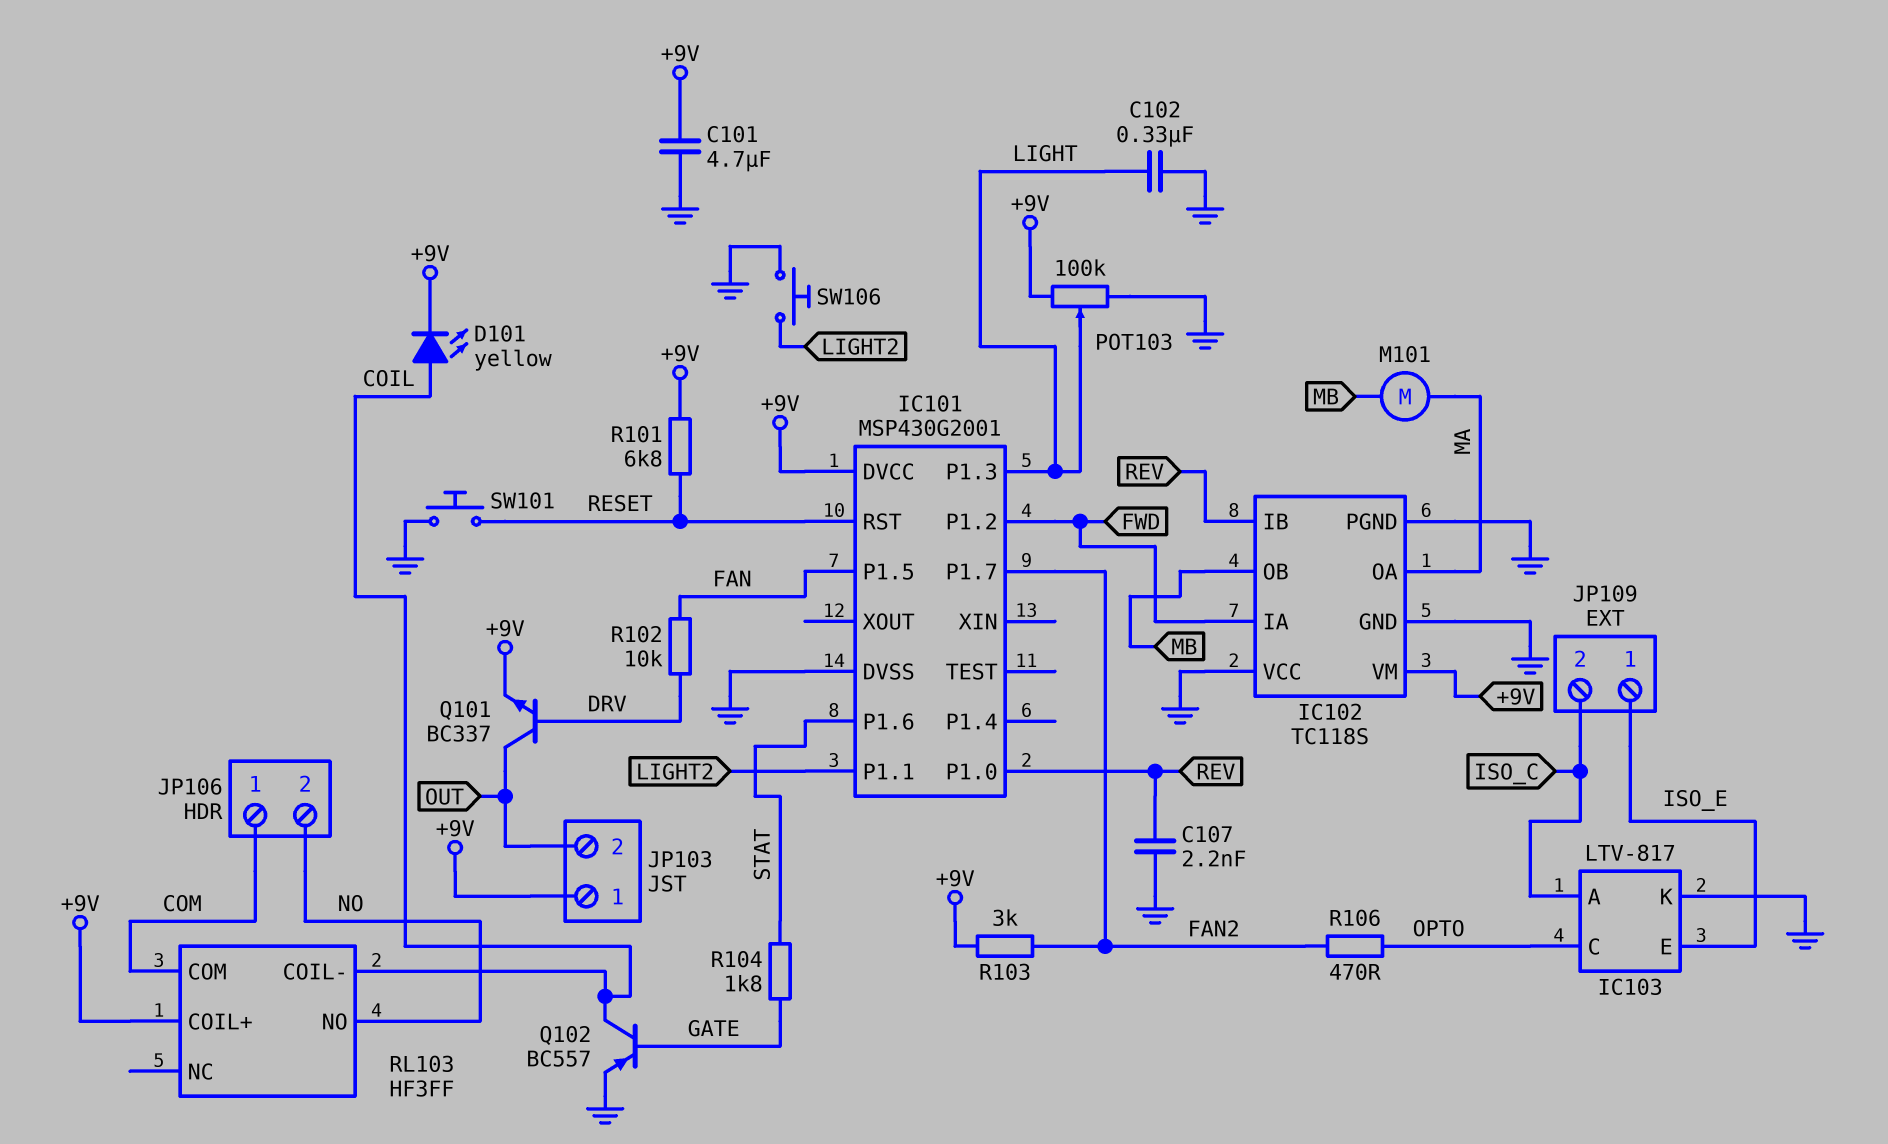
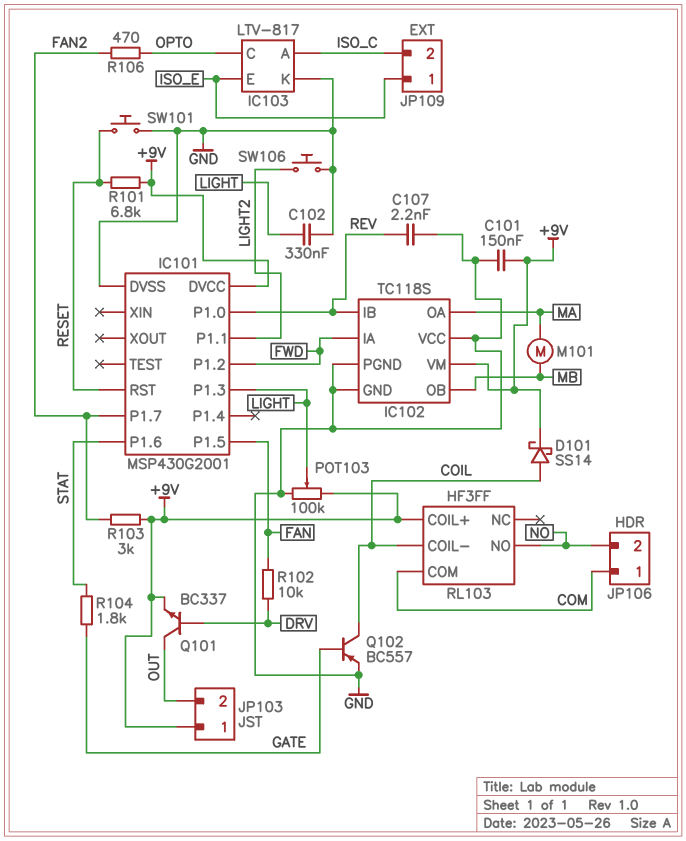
C101: 4.7uF (+9V, GND) -> 150nF (+9V, GND)
D101: LED yellow (A COIL, K +9V) -> schottky SS14 (A COIL, K +9V)

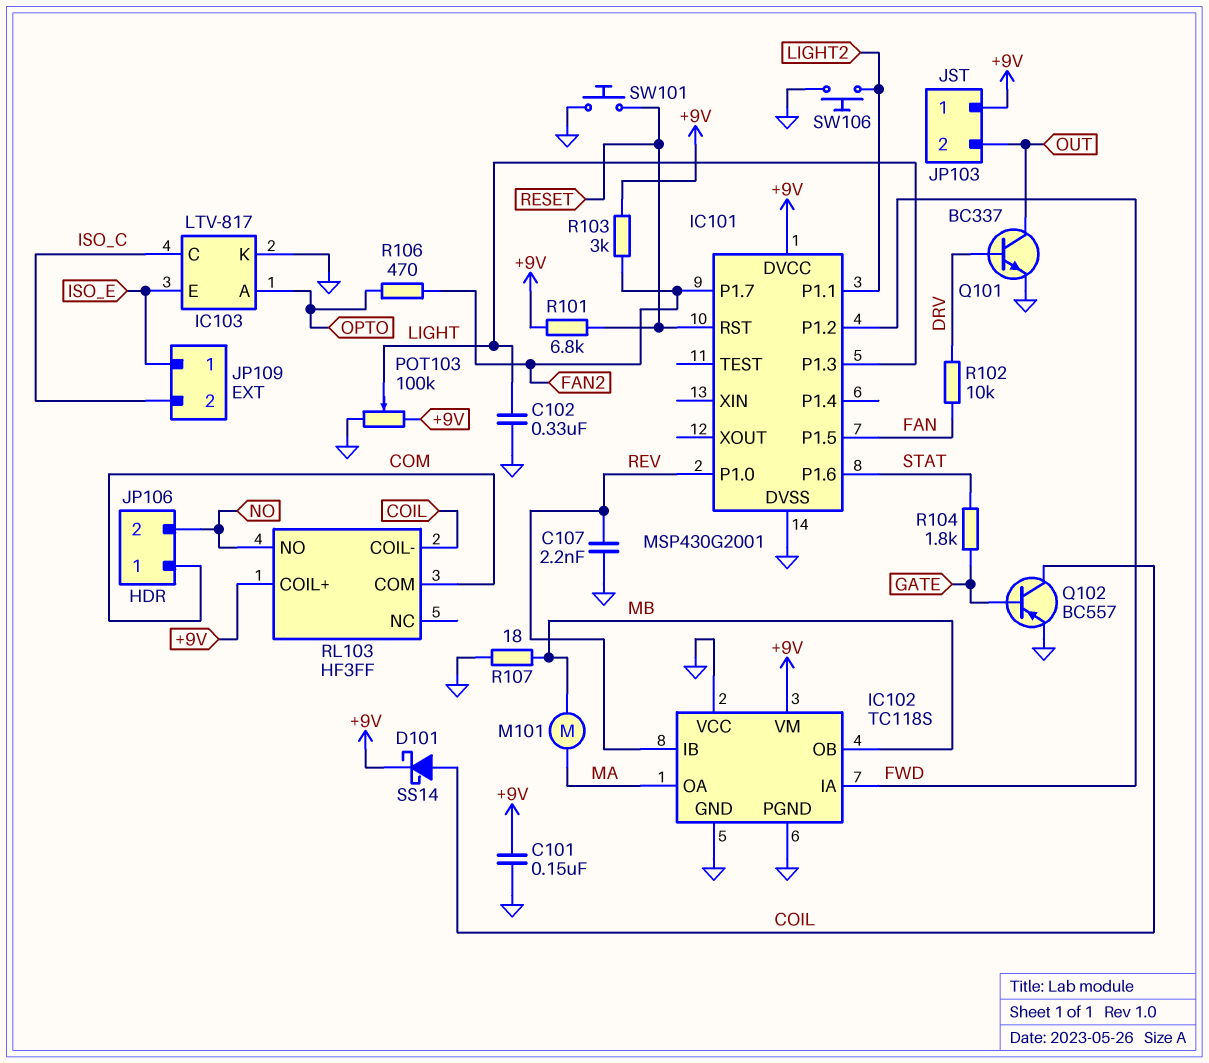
IC103 pin A: ISO_C -> OPTO
IC103 pin C: OPTO -> ISO_C
Q101: NPN BC337 (B DRV, C OUT, E +9V) -> NPN BC337 (B DRV, C OUT, E GND)
R107: none -> 18 (GND, MB)

